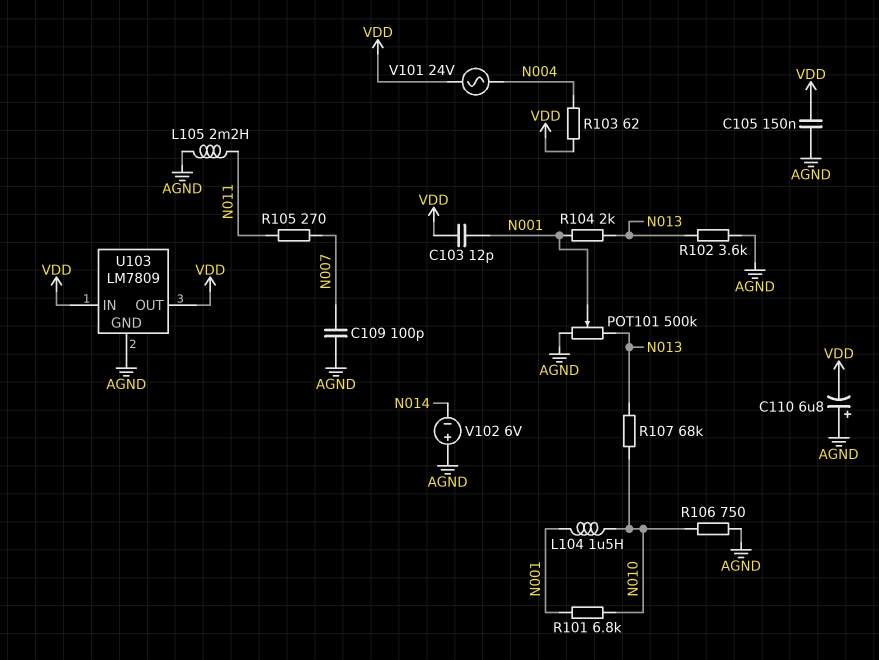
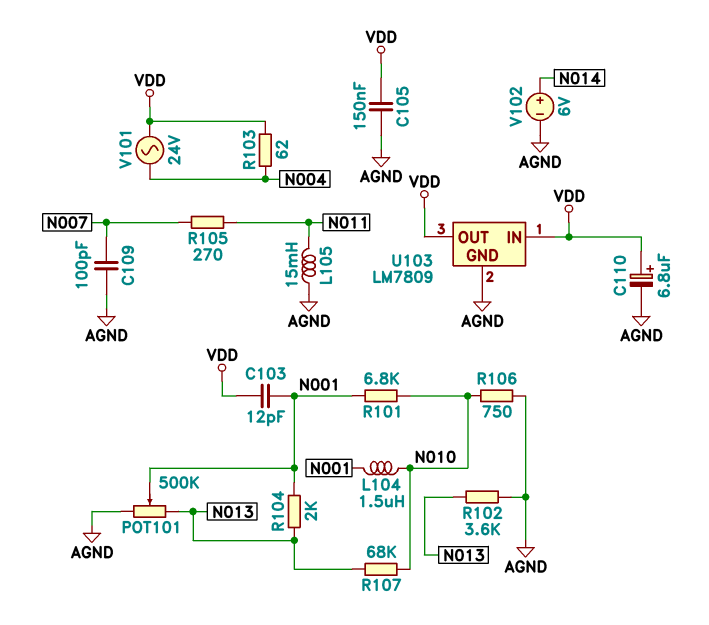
C110: 6.8uF (plus AGND, minus VDD) -> 6.8uF (plus VDD, minus AGND)
L105: 2.2mH (AGND, N011) -> 15mH (AGND, N011)
V102: 6V (plus AGND, minus N014) -> 6V (plus N014, minus AGND)

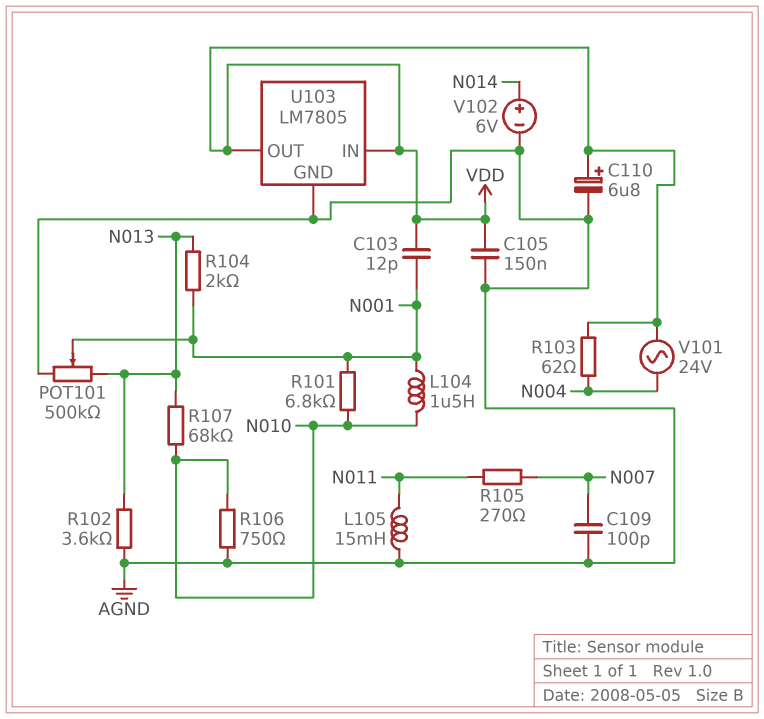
U103: LM7809 -> LM7805

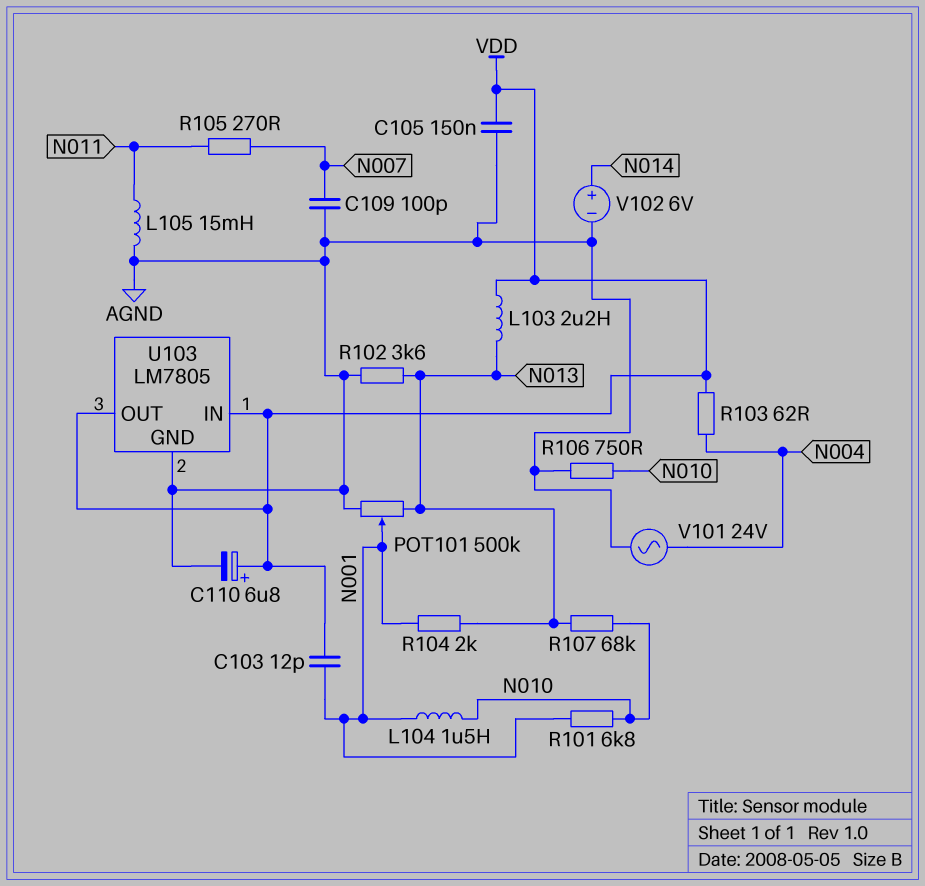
L103: none -> 2.2uH (N013, VDD)
V101: AC 24V (N004, VDD) -> AC 24V (AGND, N004)

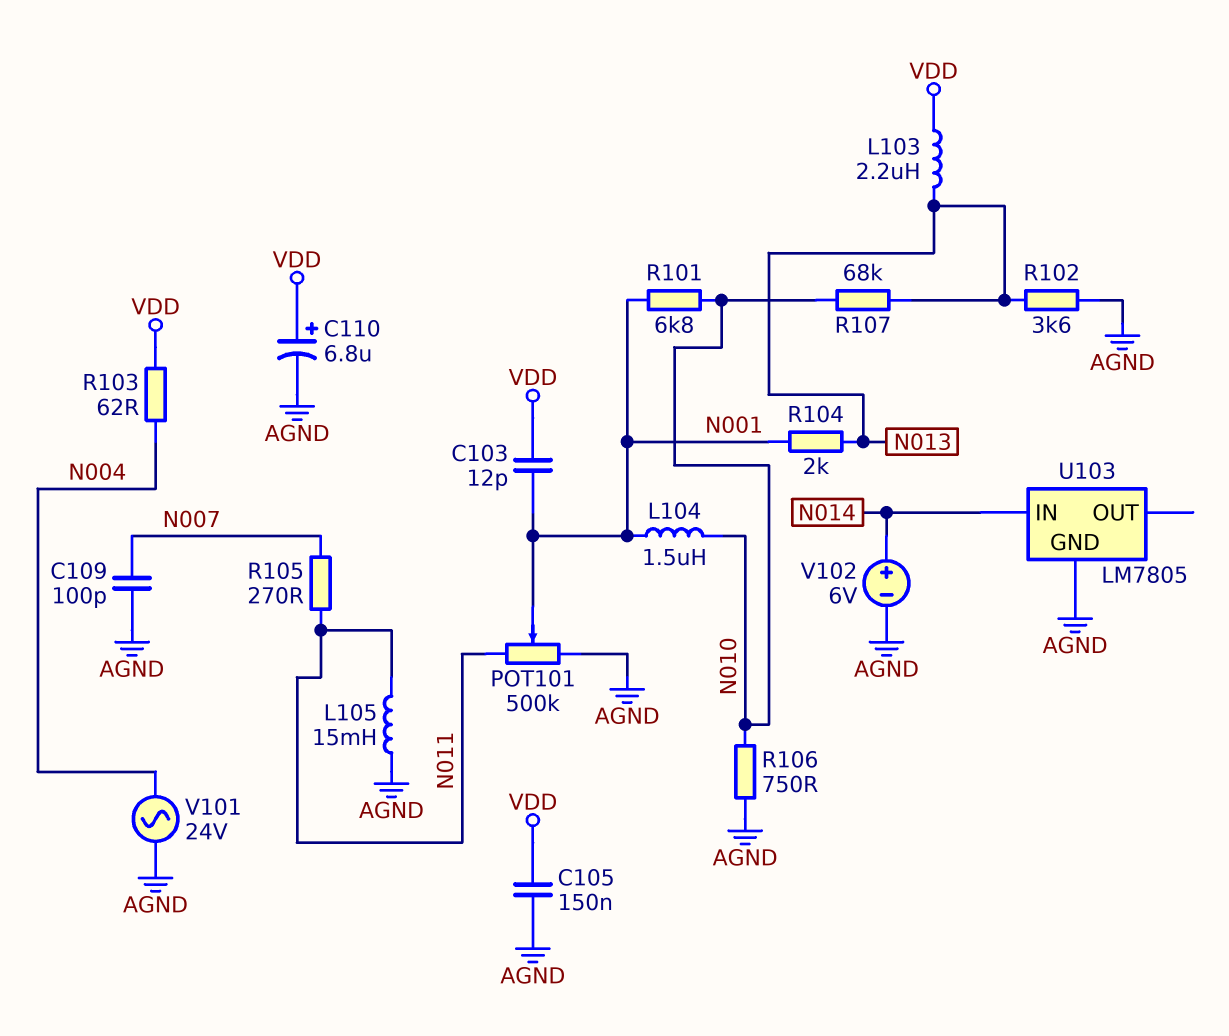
POT101: 500k (AGND, N013, wiper N001) -> 500k (AGND, N011, wiper N001)
U103 pin IN: VDD -> N014
U103 pin OUT: VDD -> none

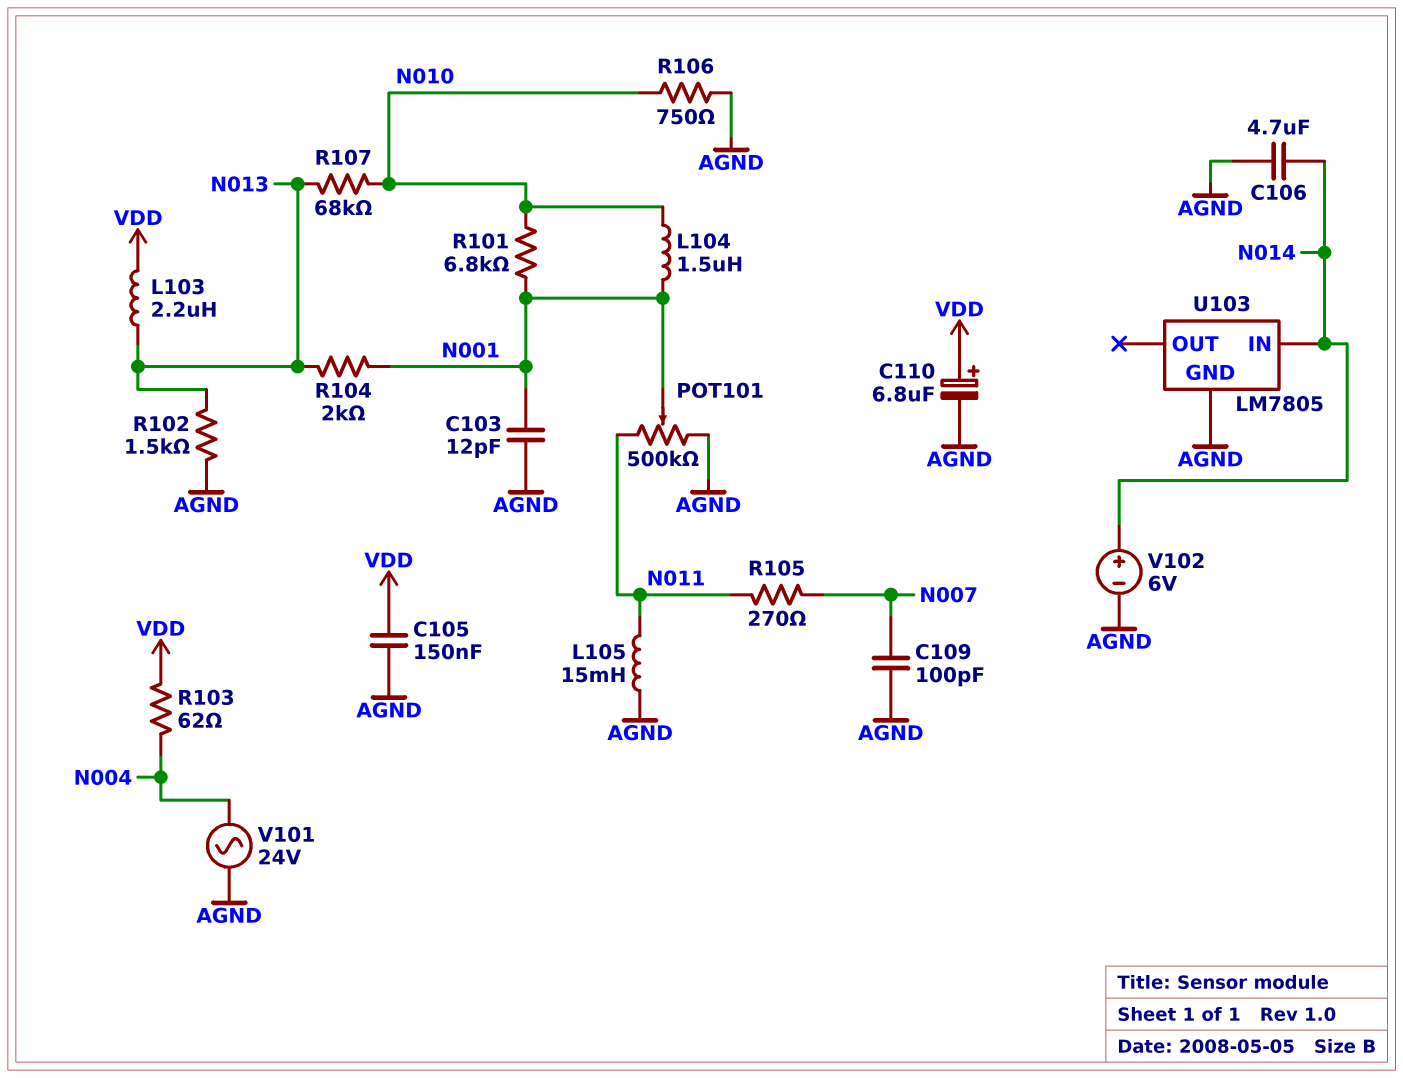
C103: 12pF (N001, VDD) -> 12pF (AGND, N001)
C106: none -> 4.7uF (AGND, N014)
R102: 3.6k (AGND, N013) -> 1.5k (AGND, N013)

